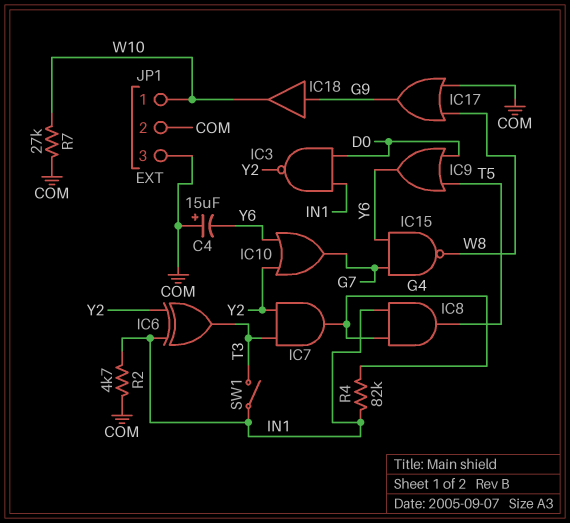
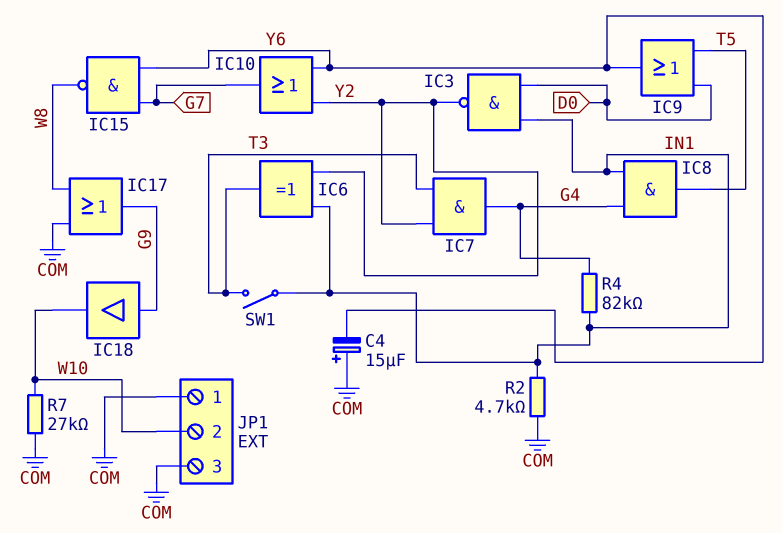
JP1 pin 1: W10 -> COM
JP1 pin 2: COM -> W10

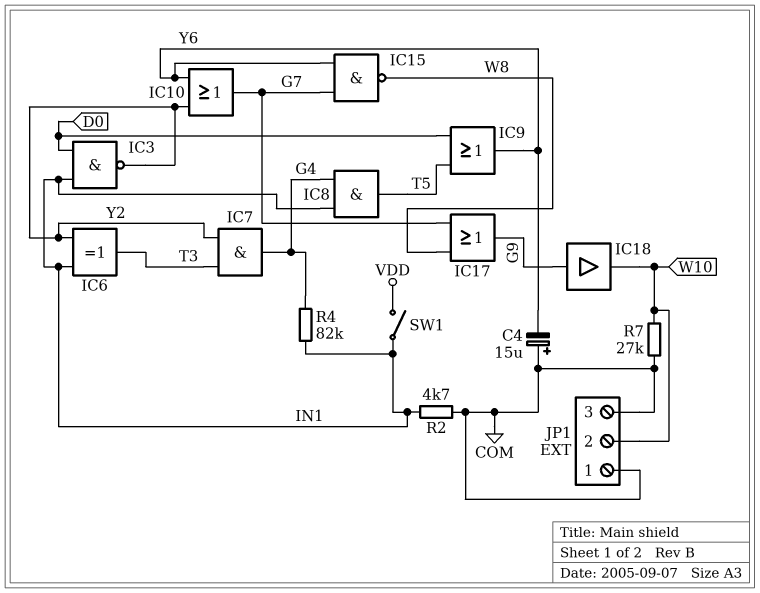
IC17: OR (in COM, in W8, out G9) -> OR (in G7, in W8, out G9)
SW1: switch (IN1, T3) -> switch (IN1, VDD)

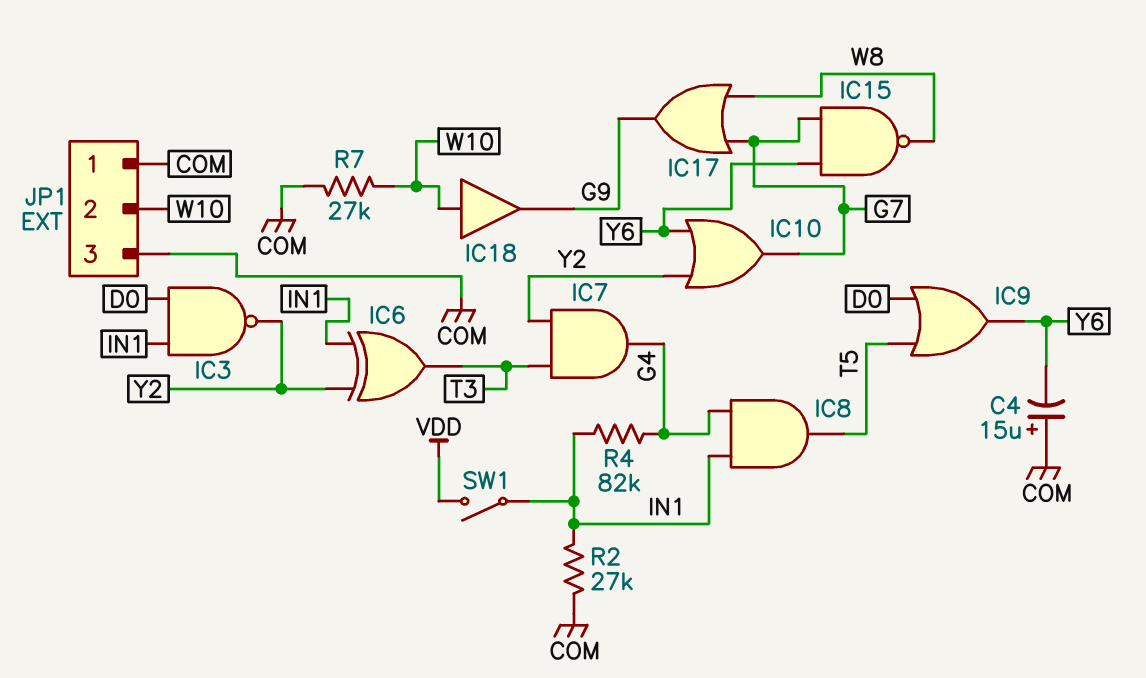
IC18: buffer (in G9, out W10) -> buffer (in W10, out G9)
R2: 4.7k (COM, IN1) -> 27k (COM, IN1)

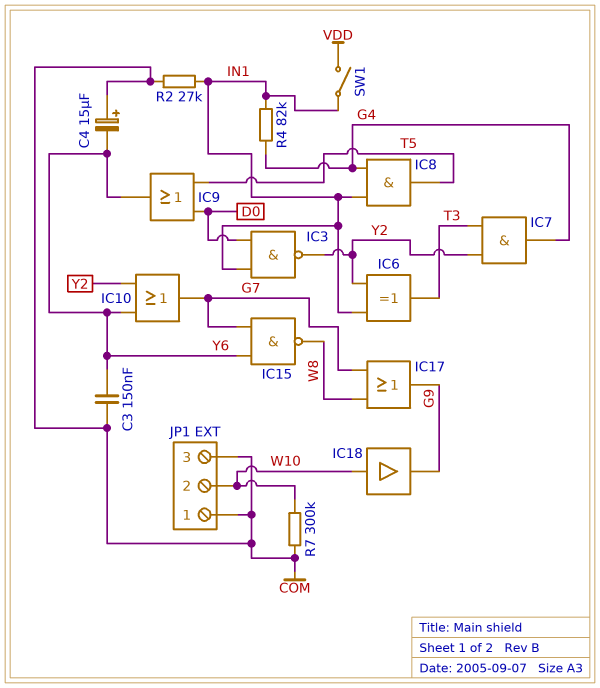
C3: none -> 150nF (COM, Y6)
R7: 27k (COM, W10) -> 300k (COM, W10)

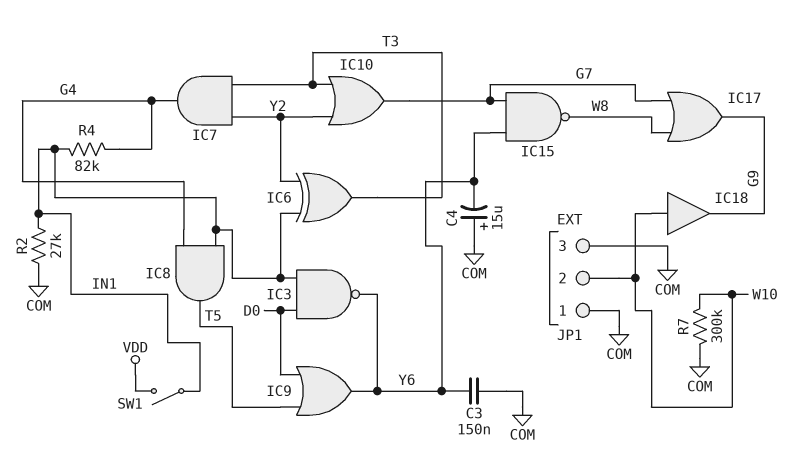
IC3: NAND (in D0, in IN1, out Y2) -> NAND (in D0, in IN1, out Y6)
IC10: OR (in Y2, in Y6, out G7) -> OR (in T3, in Y2, out G7)

